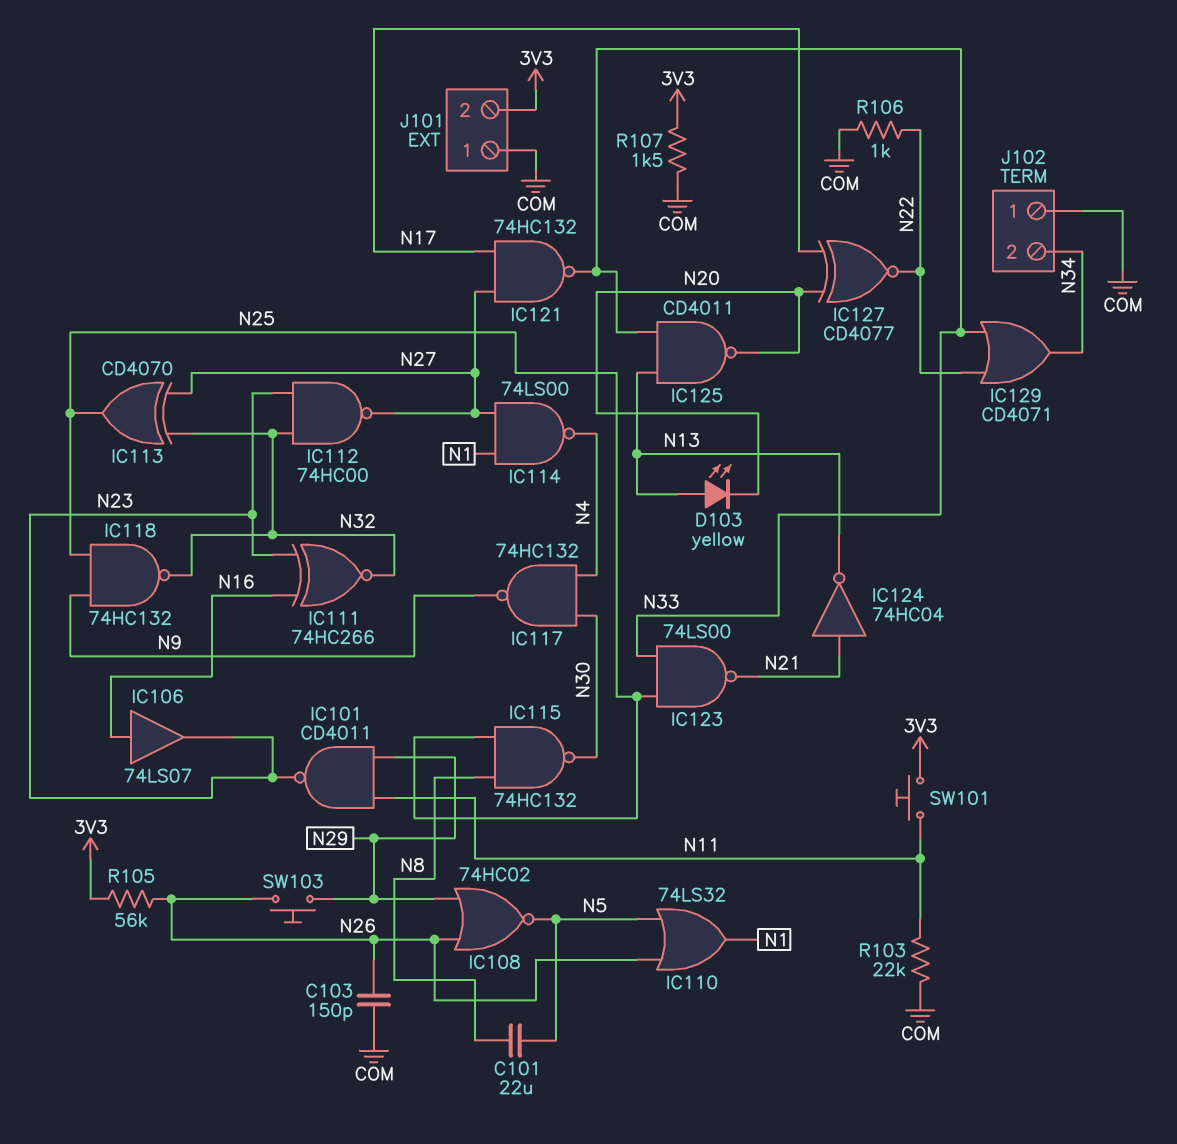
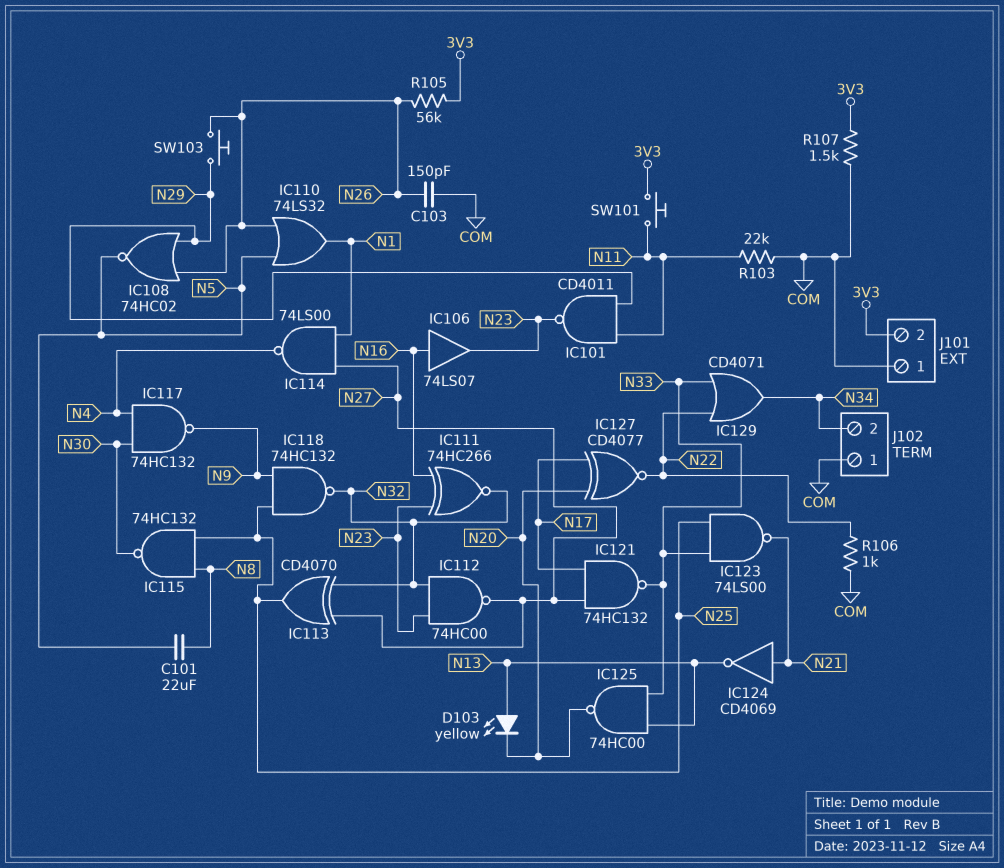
IC124: NOT 74HC04 (in N21, out N13) -> NOT CD4069 (in N21, out N13)
IC125: NAND CD4011 (in N13, in N33, out N20) -> NAND 74HC00 (in N13, in N33, out N20)

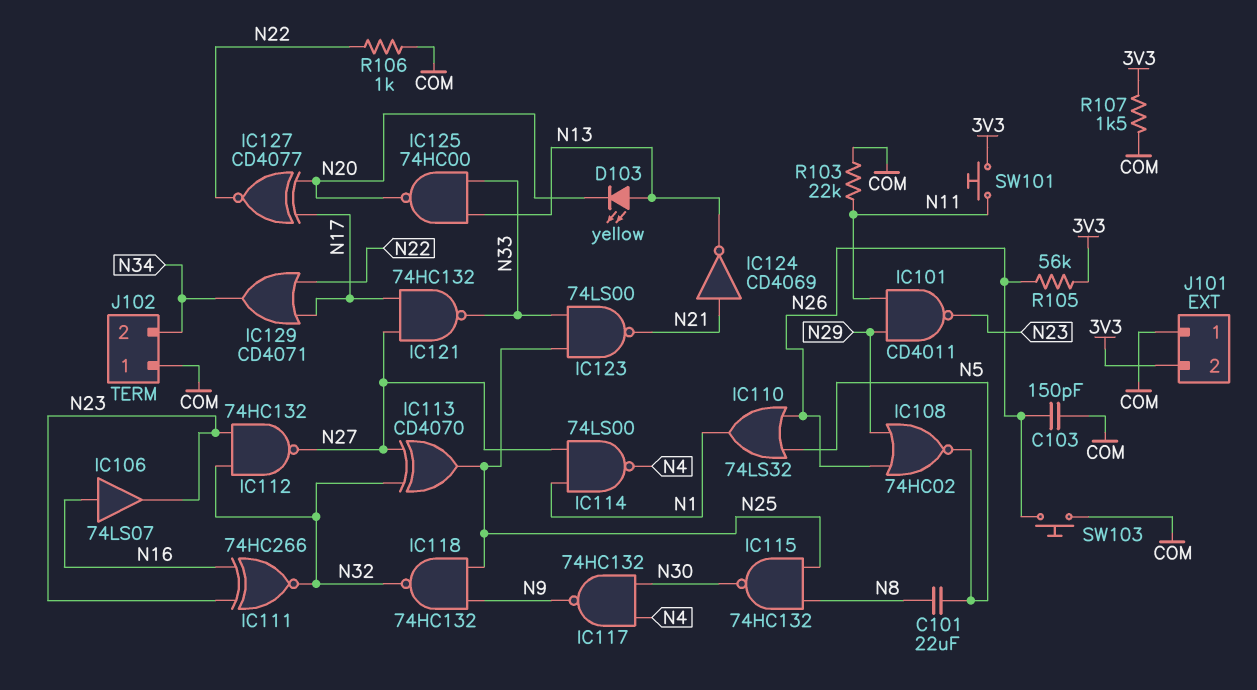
IC112: NAND 74HC00 (in N23, in N32, out N27) -> NAND 74HC132 (in N23, in N32, out N27)
IC129: OR CD4071 (in N22, in N33, out N34) -> OR CD4071 (in N17, in N22, out N34)
SW103: button (N26, N29) -> button (COM, N26)

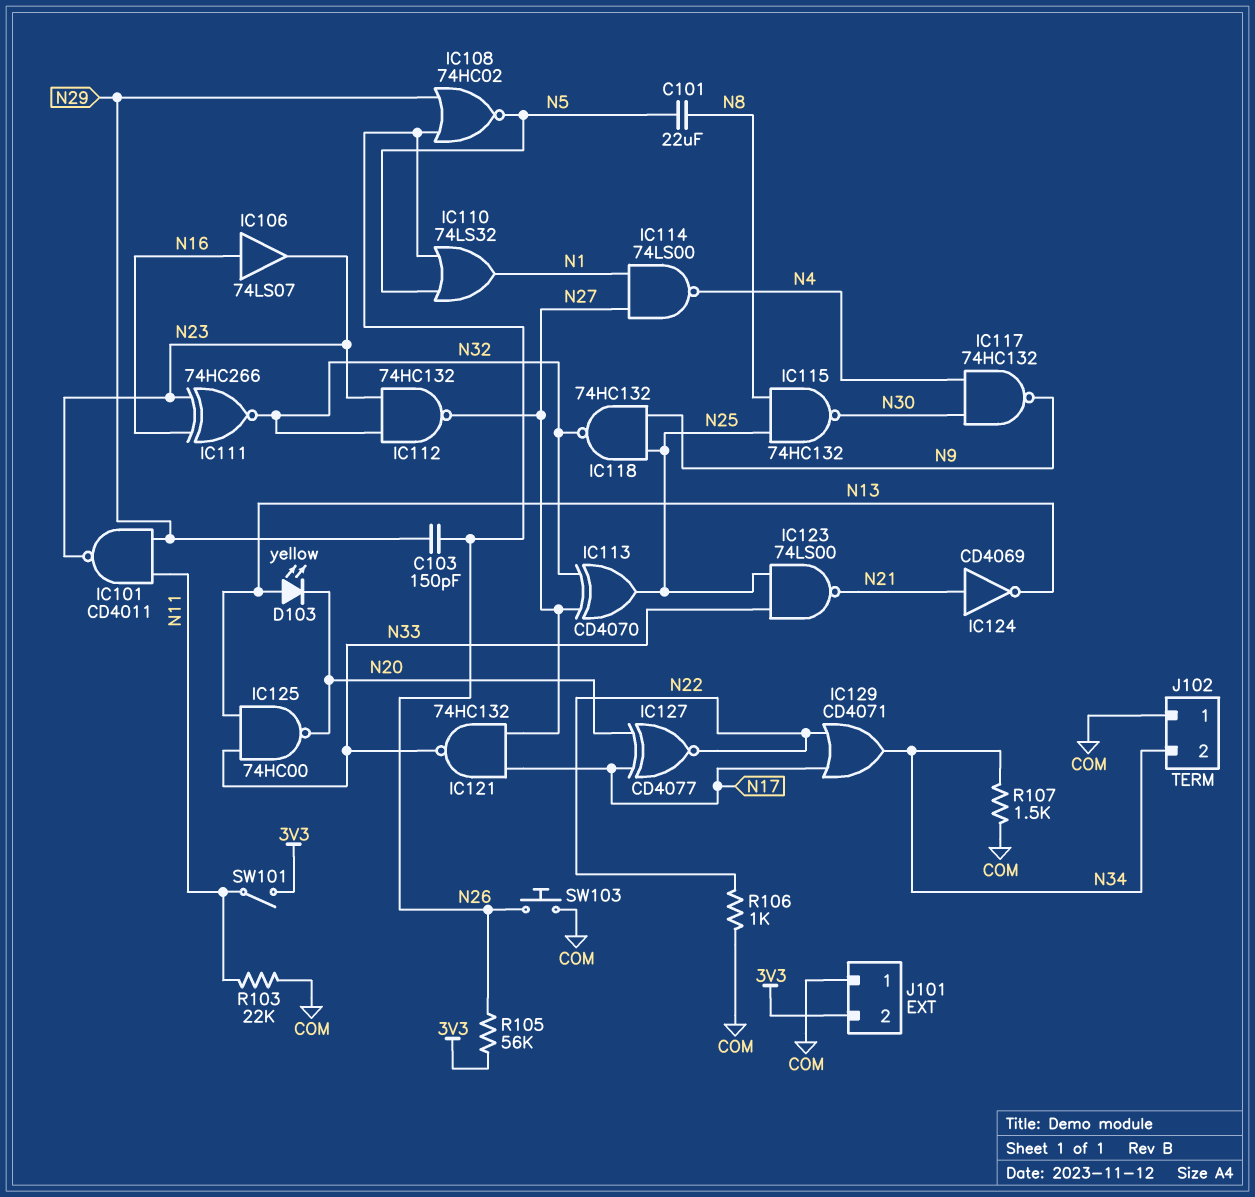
C103: 150pF (COM, N26) -> 150pF (N26, N29)
R107: 1.5k (3V3, COM) -> 1.5k (COM, N34)
SW101: button (3V3, N11) -> switch (3V3, N11)

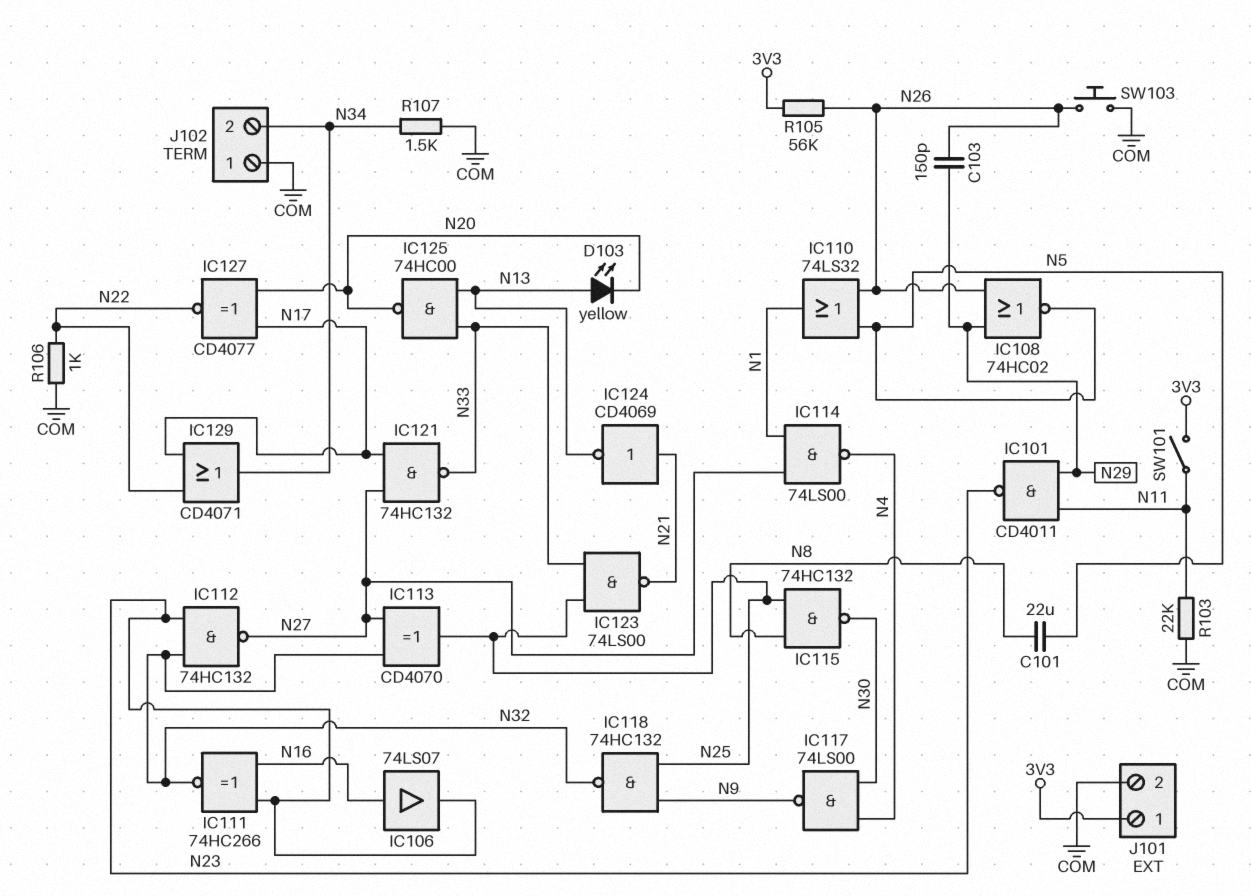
IC117: NAND 74HC132 (in N4, in N30, out N9) -> NAND 74LS00 (in N4, in N30, out N9)
J101 pin 1: COM -> 3V3
J101 pin 2: 3V3 -> COM

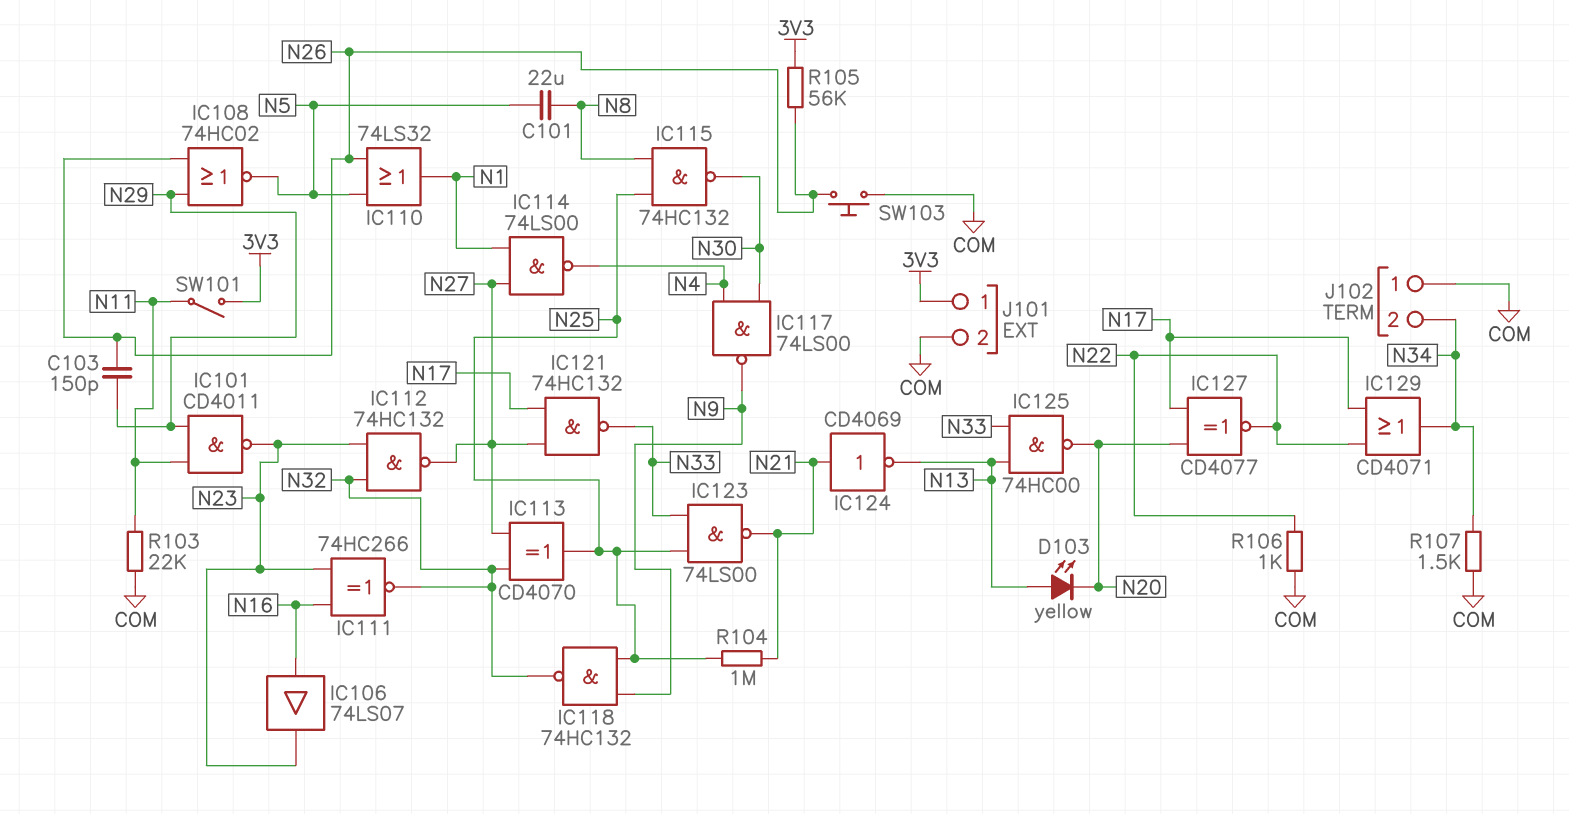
R104: none -> 1M (N21, N25)

